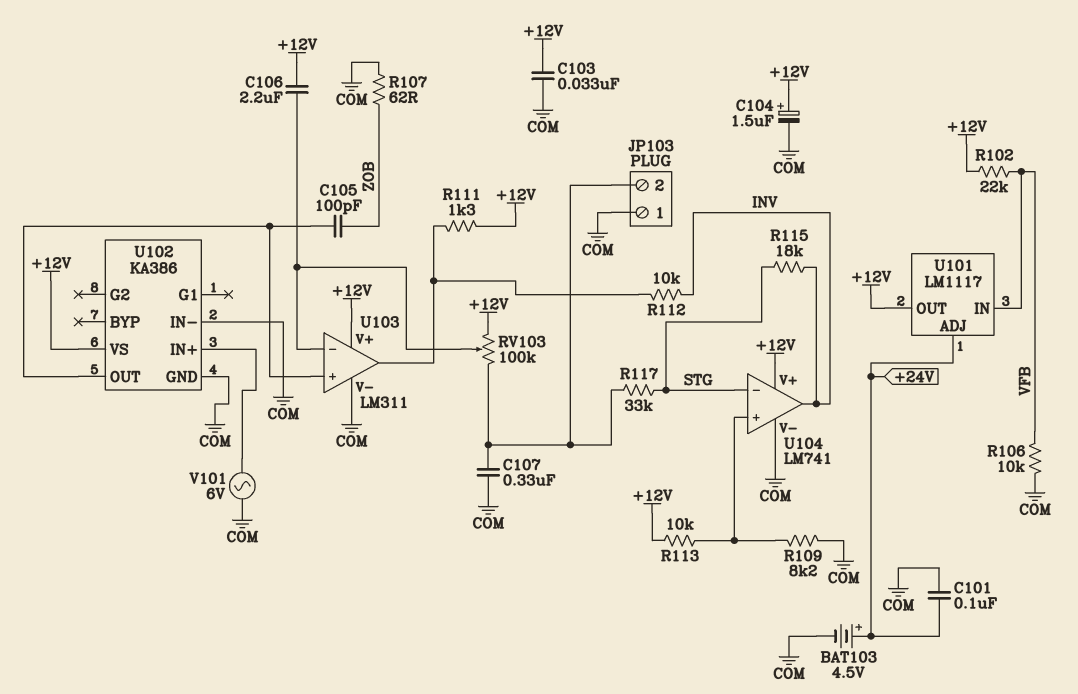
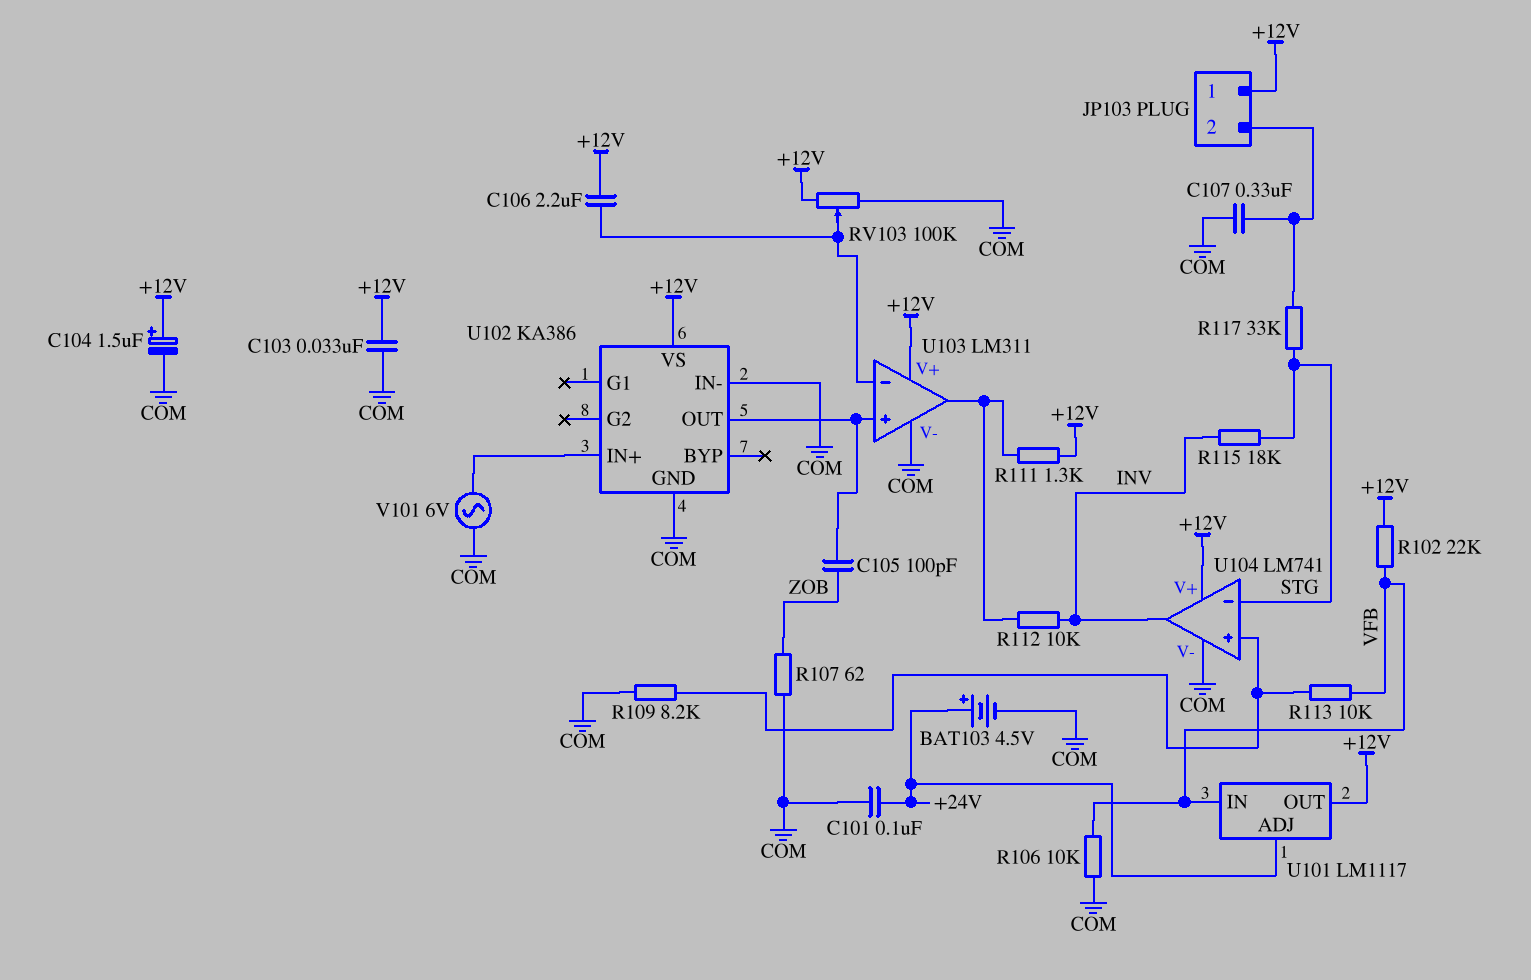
JP103 pin 1: COM -> +12V
R113: 10k (+12V, U104/in+) -> 10k (U104/in+, VFB)
RV103: 100k (+12V, JP103/2, wiper U103/in-) -> 100k (+12V, COM, wiper U103/in-)

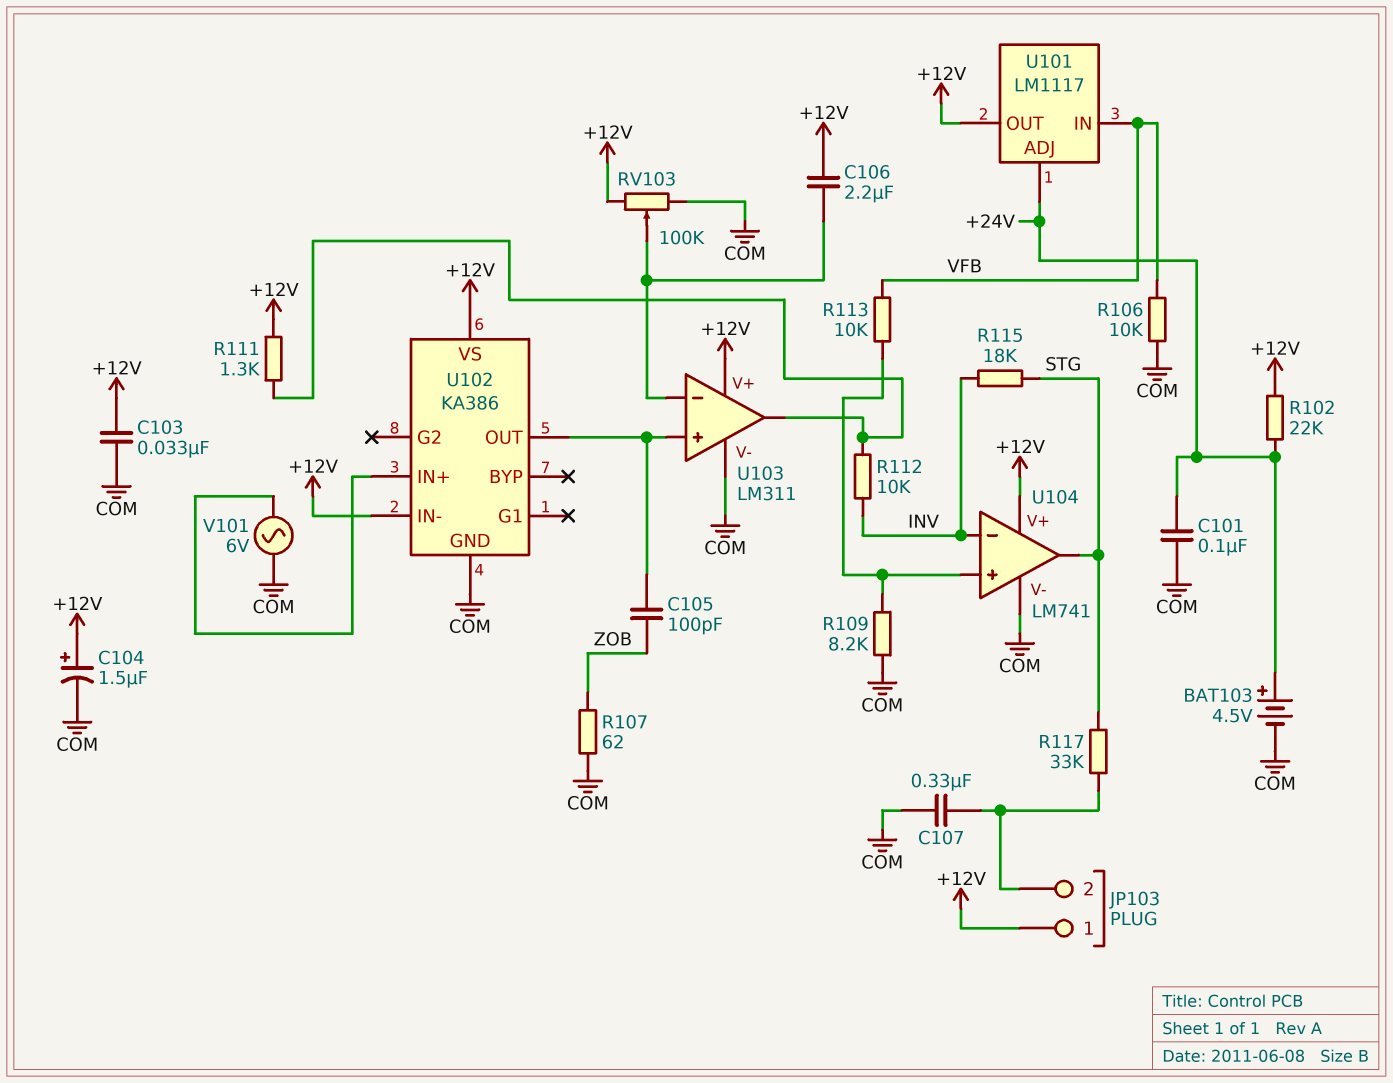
R102: 22k (+12V, VFB) -> 22k (+12V, +24V)
U102 pin IN-: COM -> +12V
U104 pin in-: STG -> INV
U104 pin out: INV -> STG

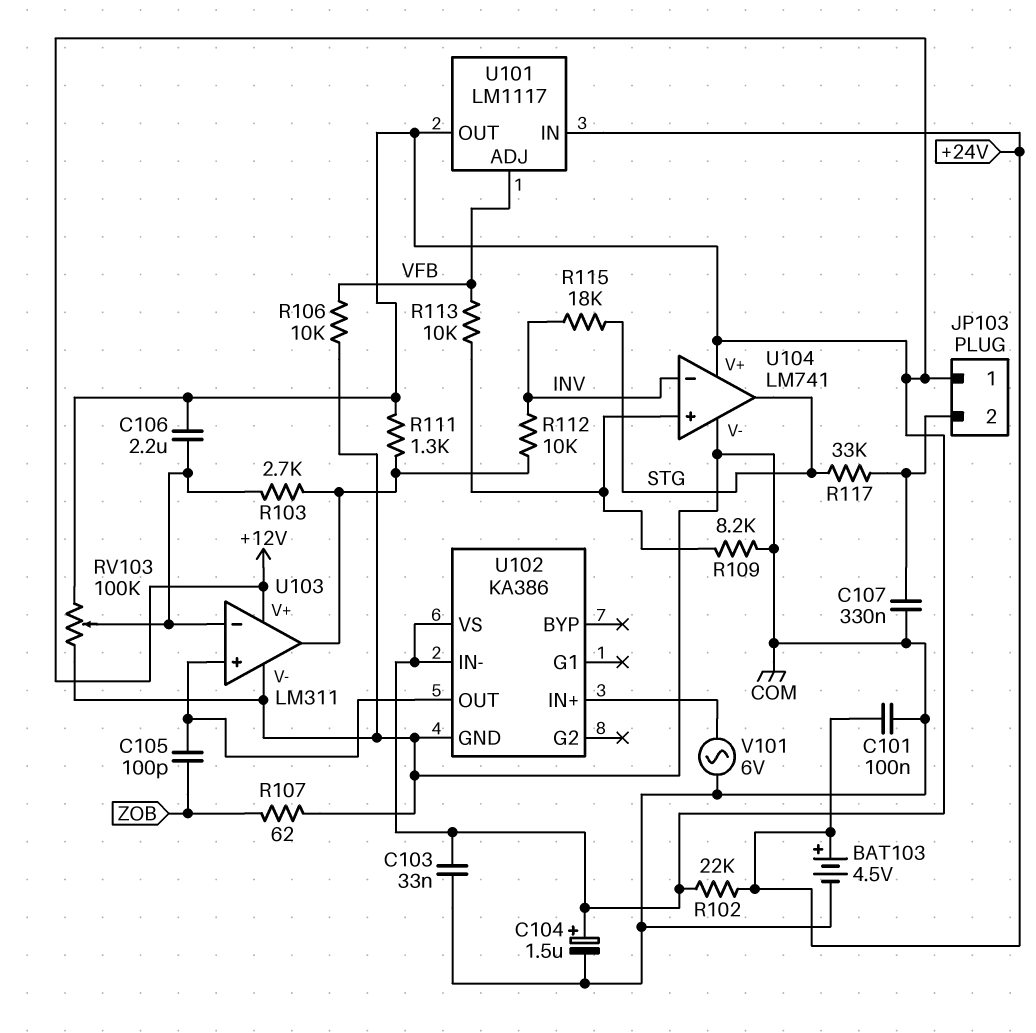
R103: none -> 2.7k (U103/in-, U103/out)
U101 pin ADJ: +24V -> VFB
U101 pin IN: VFB -> +24V

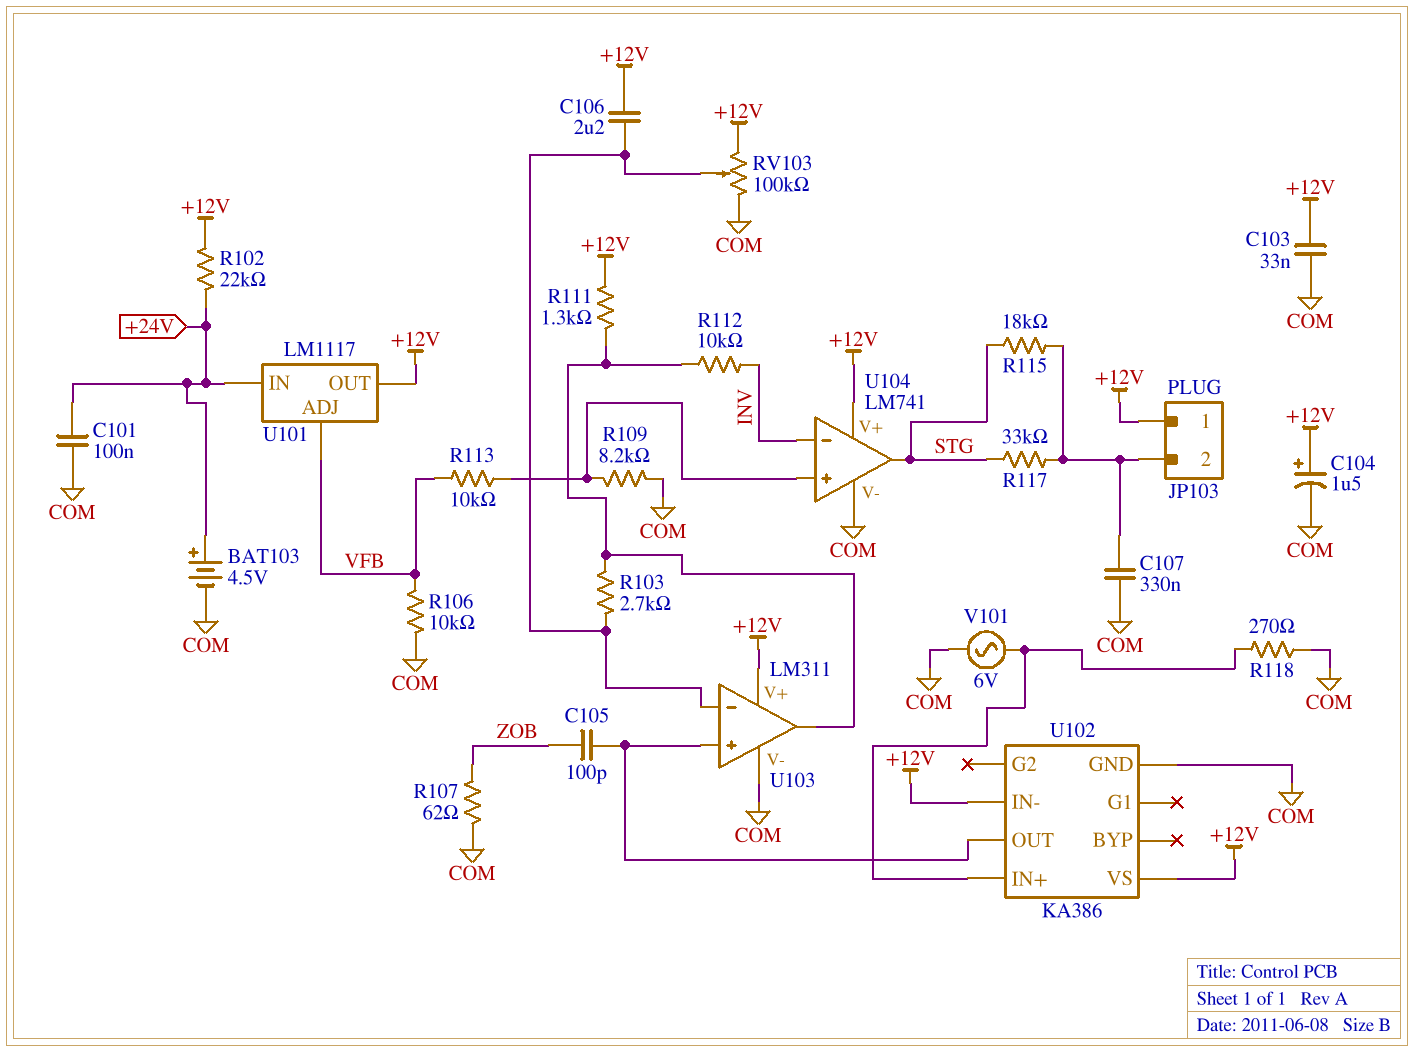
R115: 18k (INV, STG) -> 18k (JP103/2, STG)
R118: none -> 270 (COM, U102/IN+)

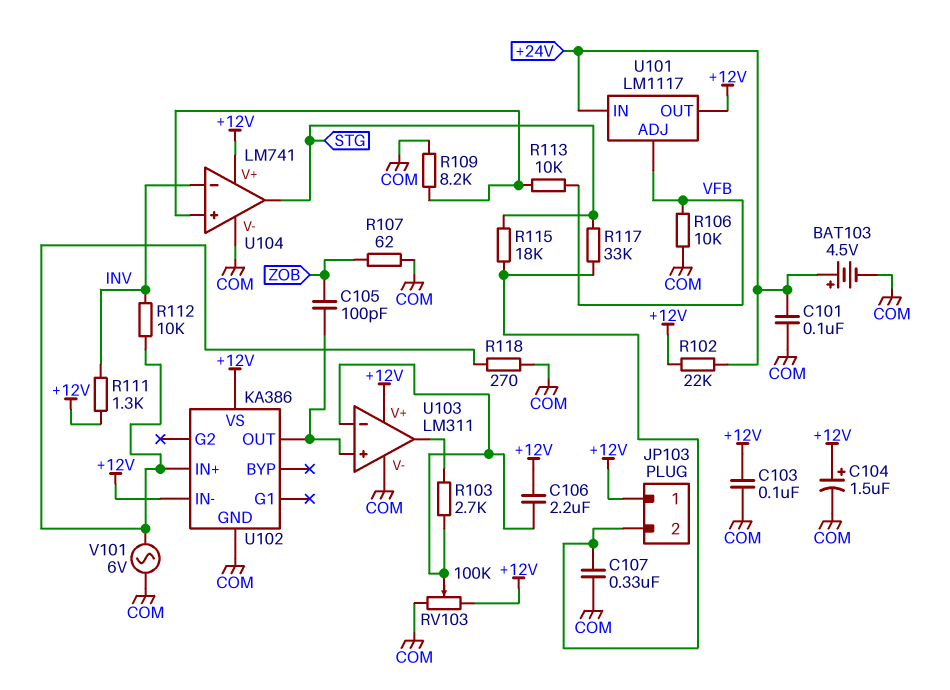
C103: 33nF (+12V, COM) -> 100nF (+12V, COM)
R111: 1.3k (+12V, U103/out) -> 1.3k (+12V, INV)
R112: 10k (INV, U103/out) -> 10k (INV, U102/IN+)

